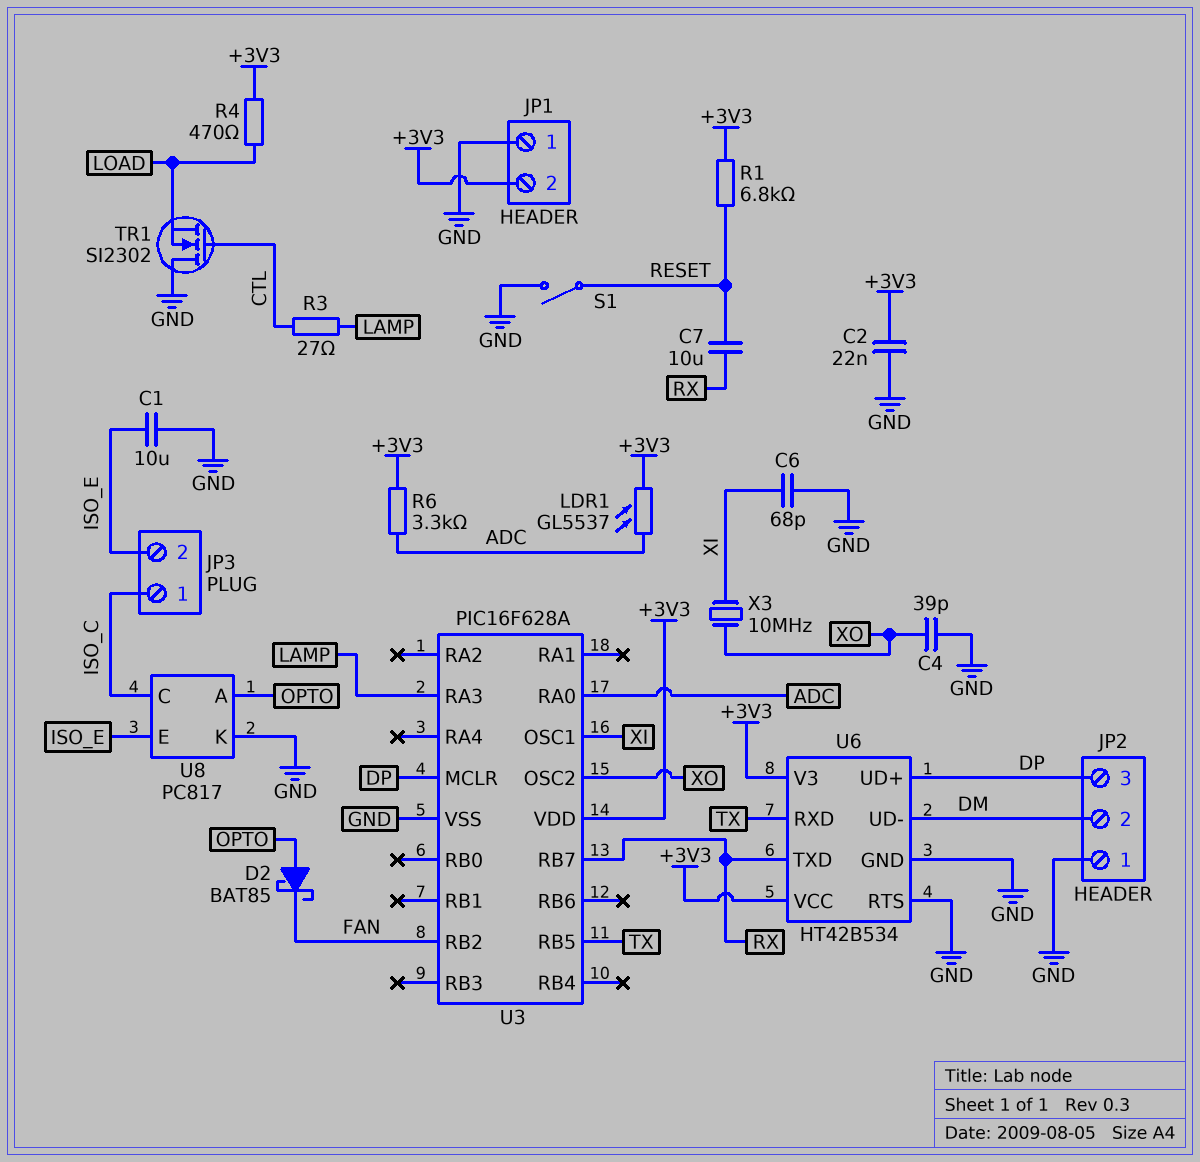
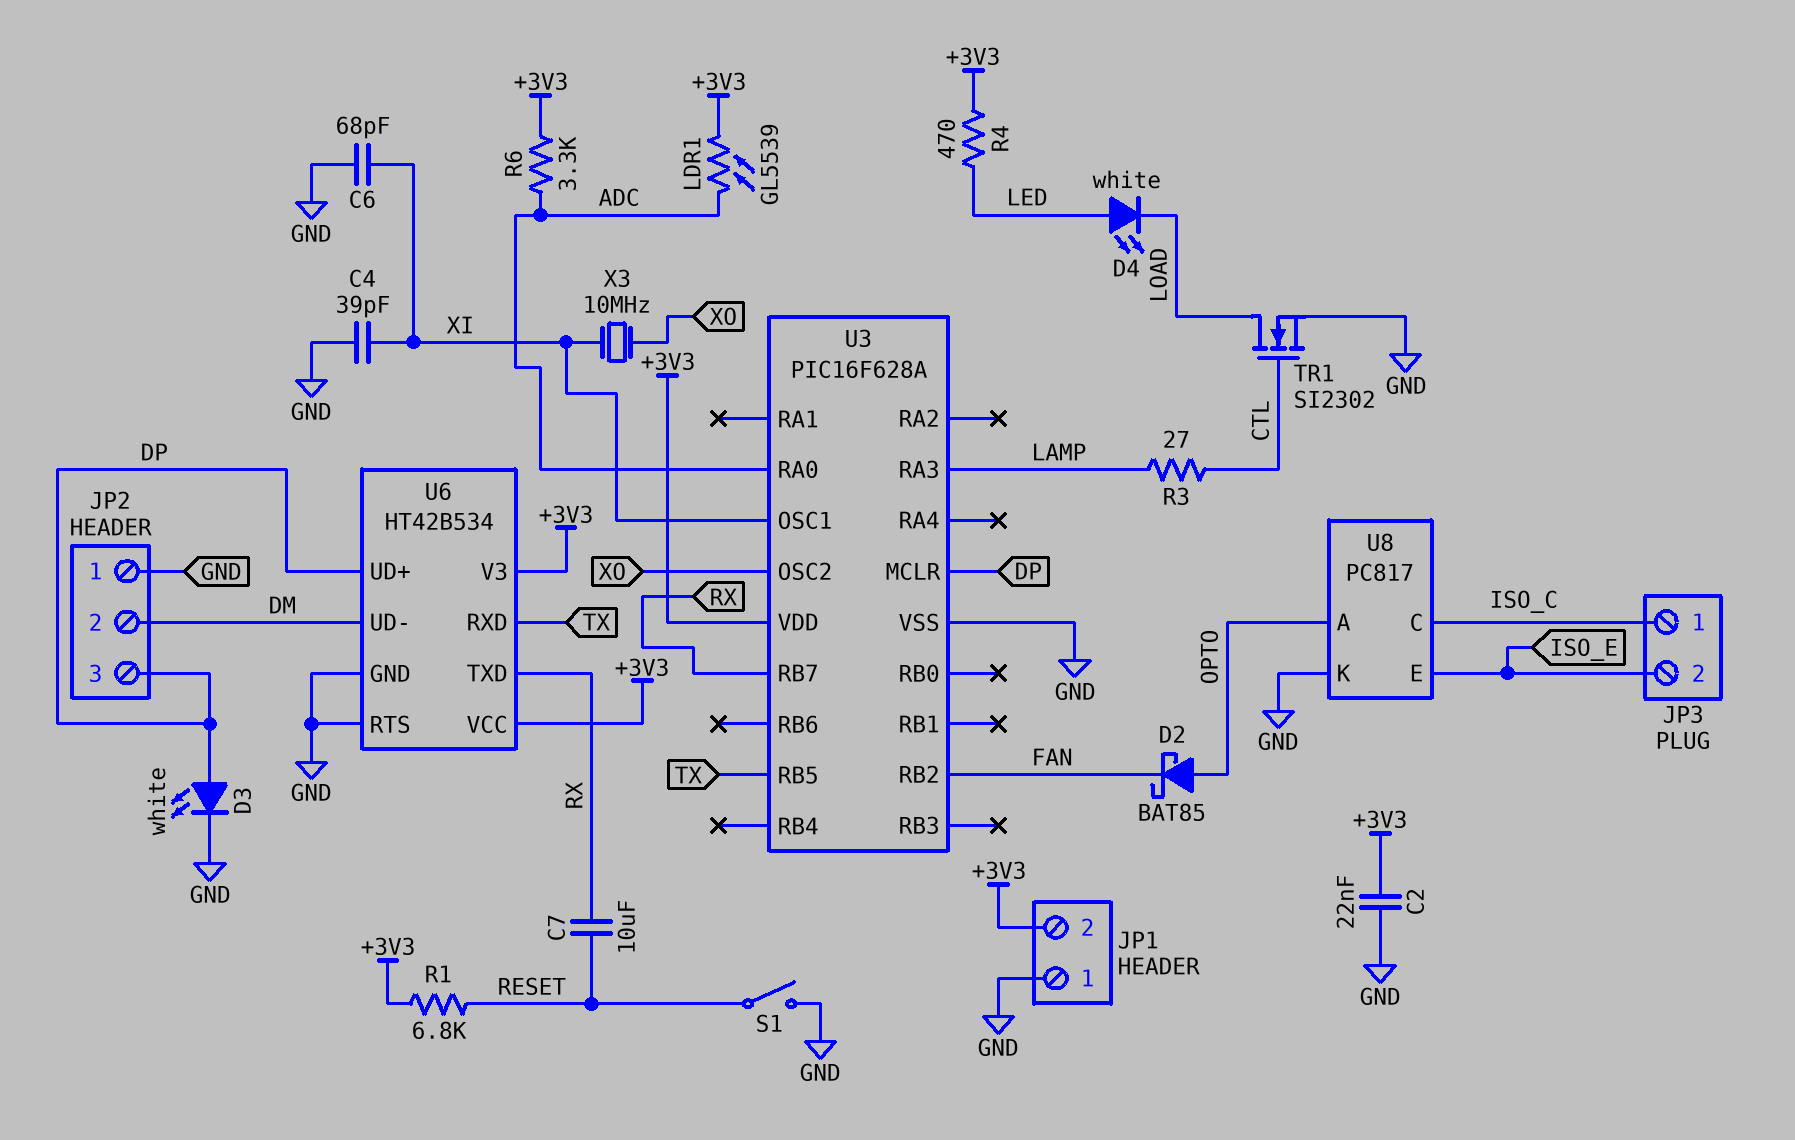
C1: 10uF (GND, ISO_E) -> none
C4: 39pF (GND, XO) -> 39pF (GND, XI)
D3: none -> LED white (A DP, K GND)
D4: none -> LED white (A LED, K LOAD)
LDR1: GL5537 (+3V3, ADC) -> GL5539 (+3V3, ADC)
R4: 470 (+3V3, LOAD) -> 470 (+3V3, LED)
TR1: NMOS SI2302 (G CTL, D GND, S LOAD) -> NMOS SI2302 (G CTL, D LOAD, S GND)

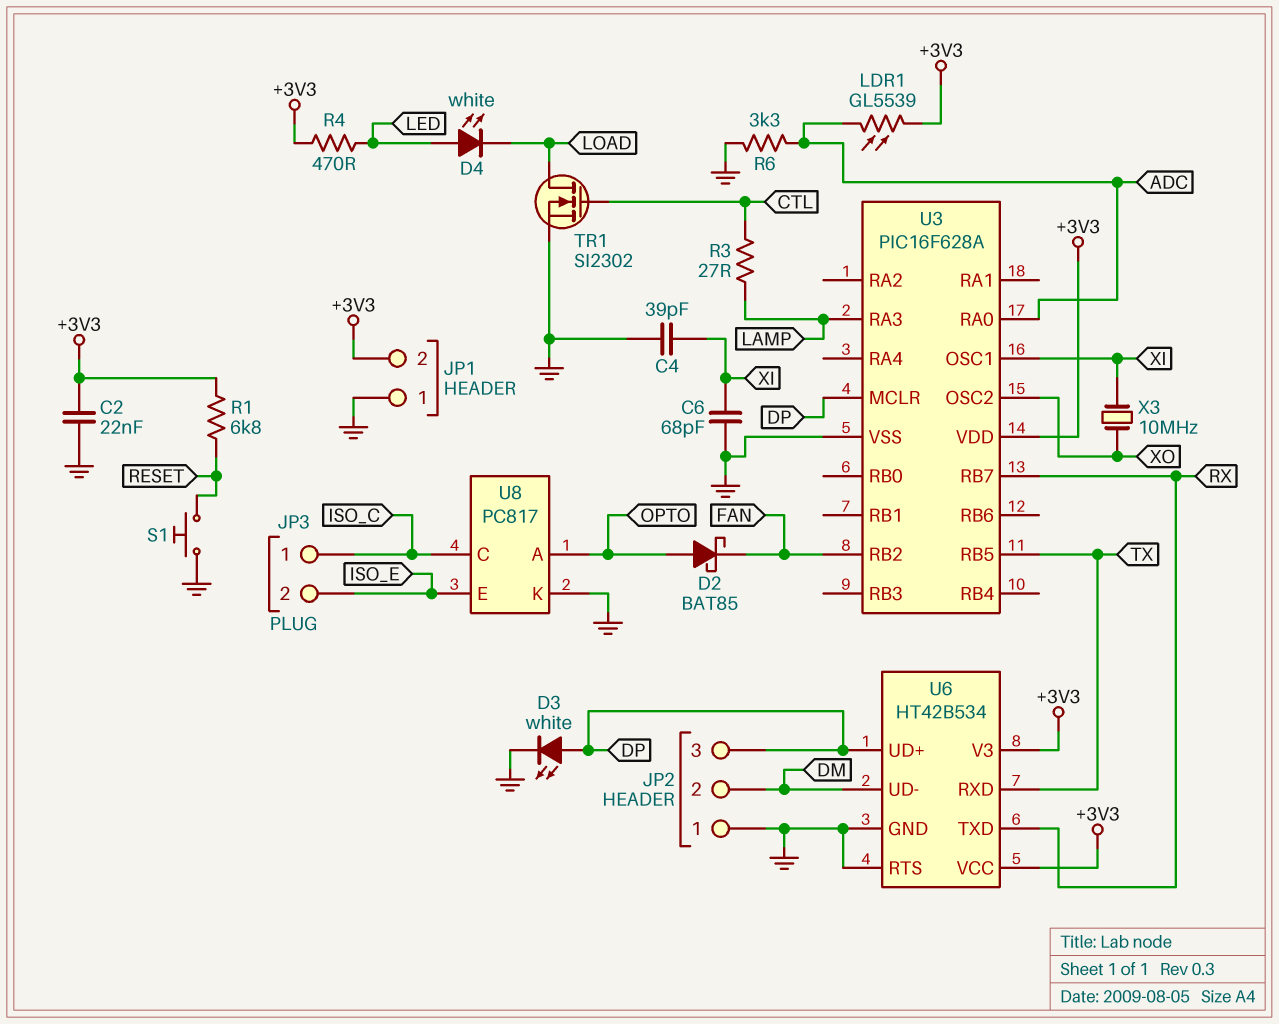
C7: 10uF (RESET, RX) -> none
R6: 3.3k (+3V3, ADC) -> 3.3k (ADC, GND)
S1: switch (GND, RESET) -> button (GND, RESET)

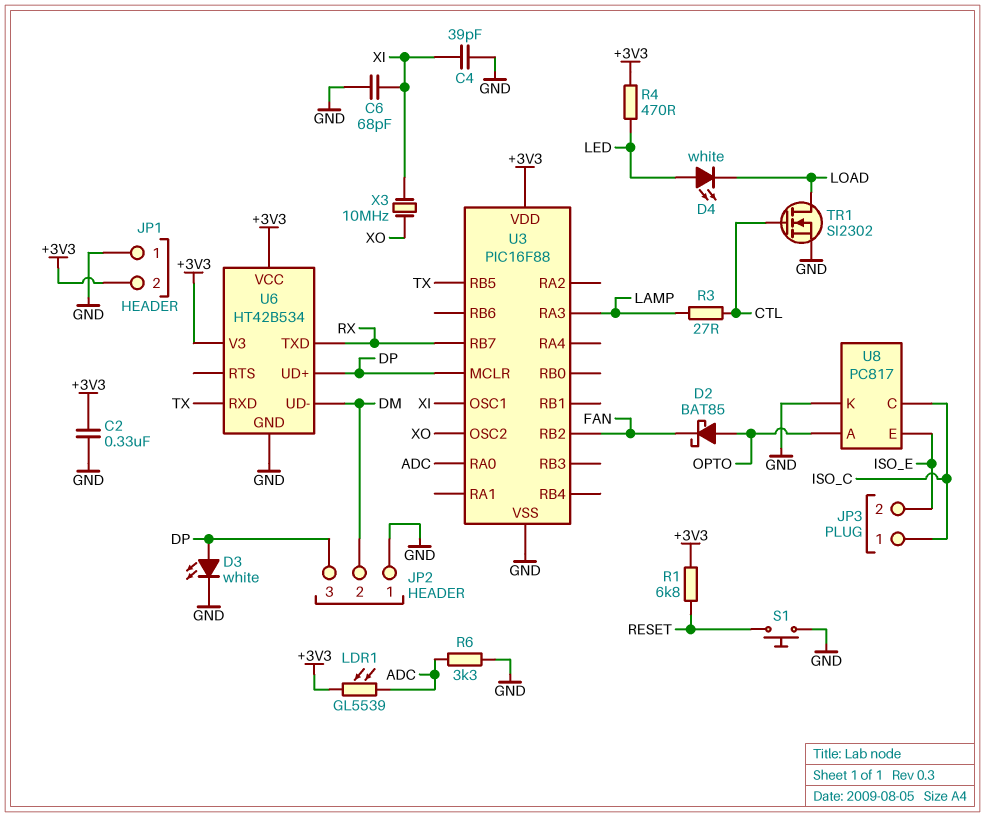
C2: 22nF (+3V3, GND) -> 330nF (+3V3, GND)
U3: PIC16F628A -> PIC16F88
U6 pin RTS: GND -> none

